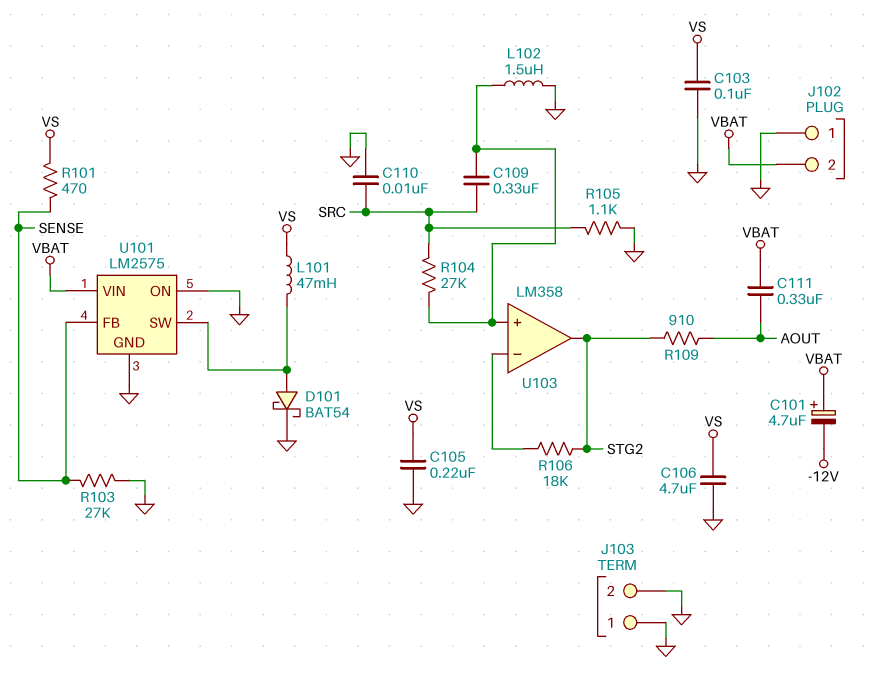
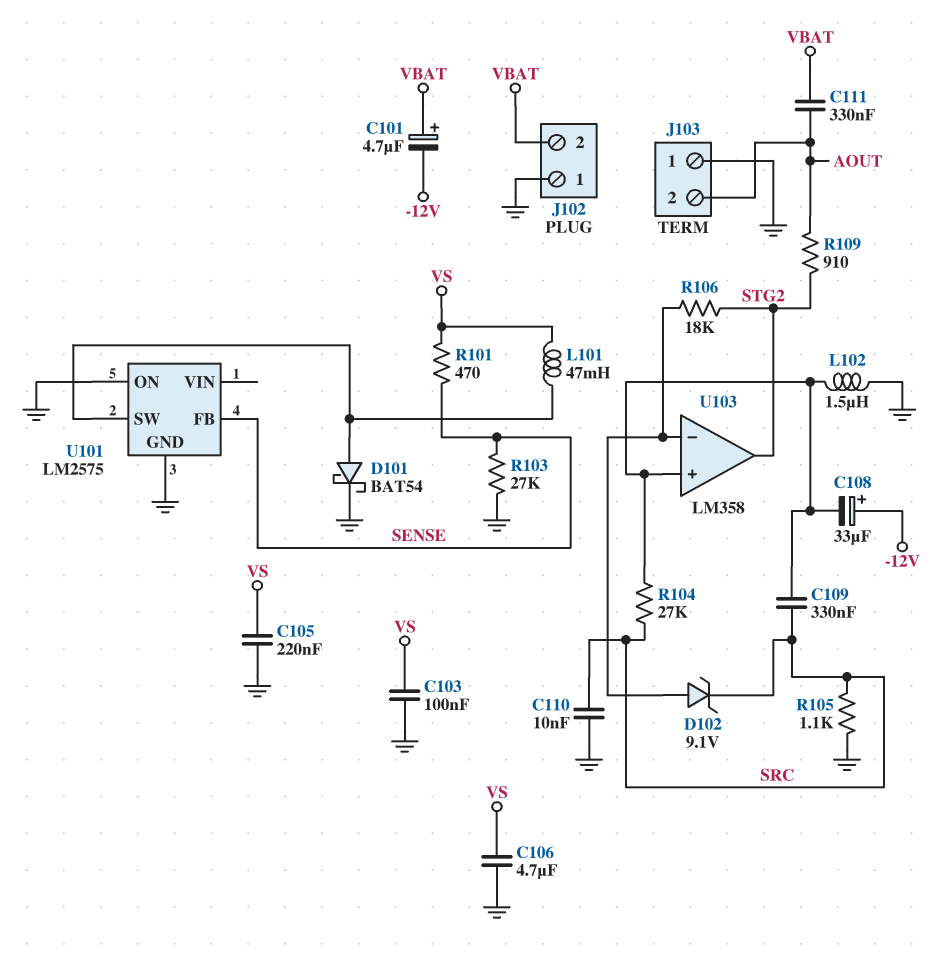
C108: none -> 33uF (plus -12V, minus U103/in+)
D102: none -> zener 9.1V (A U103/in-, K SRC)
J103 pin 2: GND -> AOUT
U101 pin VIN: VBAT -> none

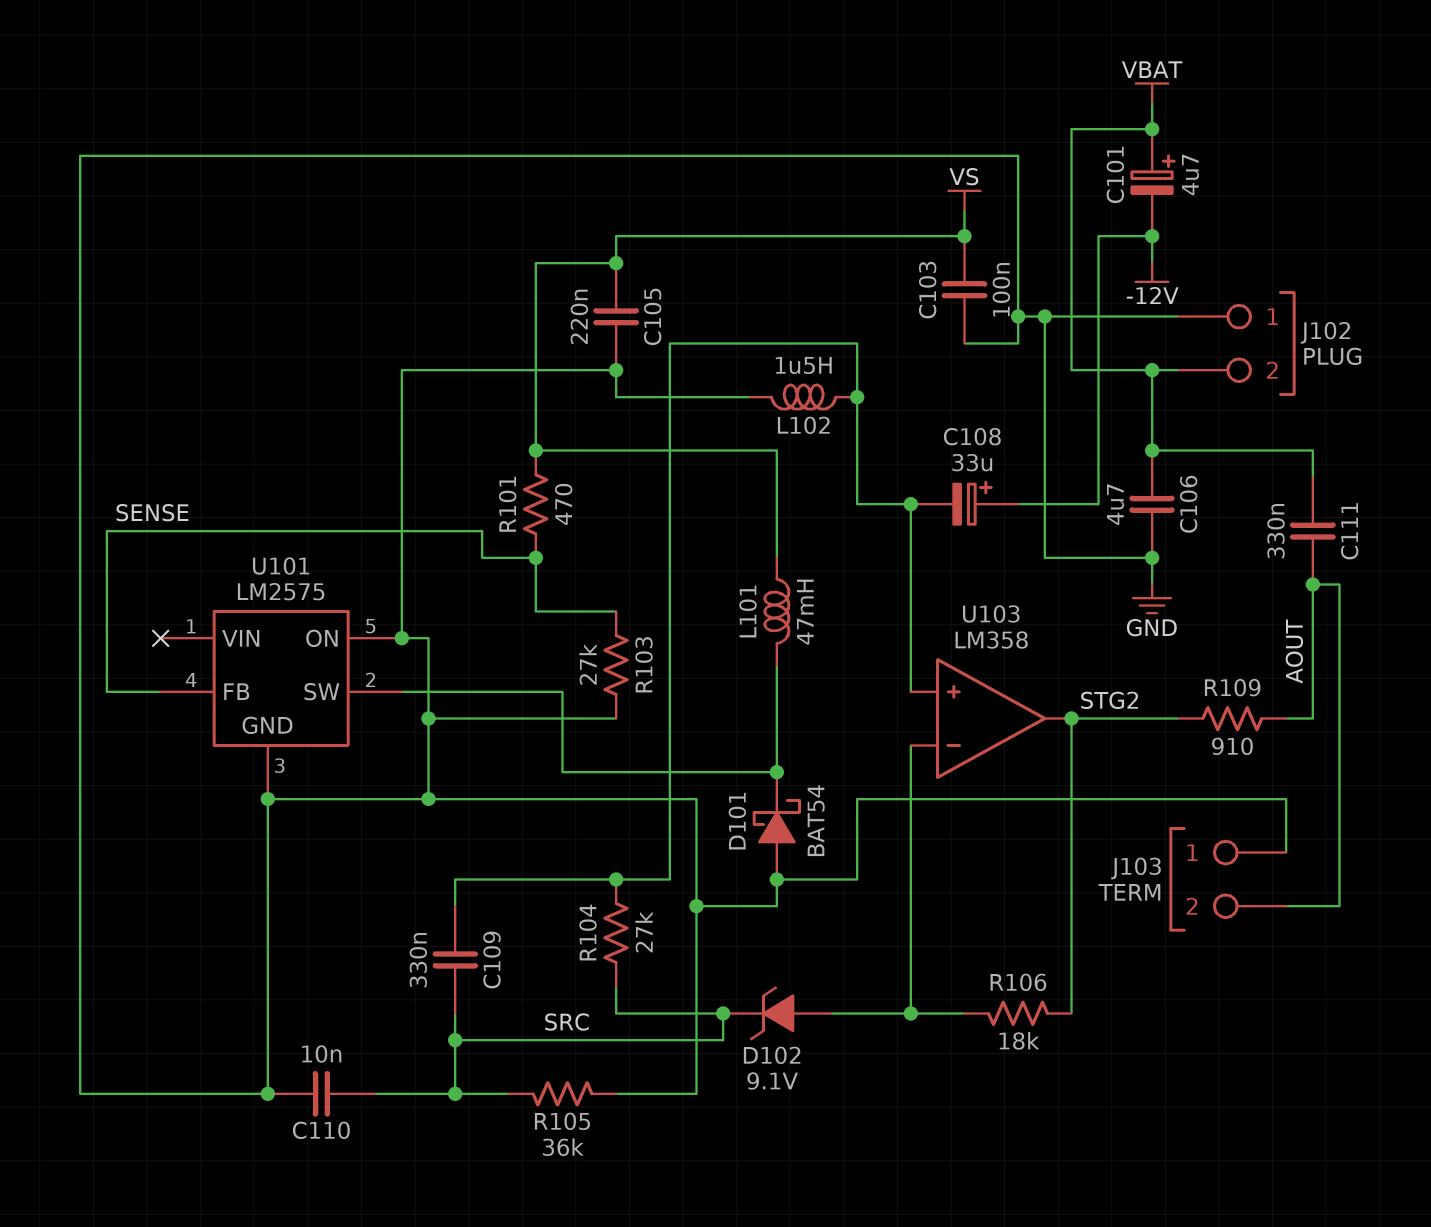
C106: 4.7uF (GND, VS) -> 4.7uF (GND, VBAT)
D101: schottky BAT54 (A U101/SW, K GND) -> schottky BAT54 (A GND, K U101/SW)
R105: 1.1k (GND, SRC) -> 36k (GND, SRC)

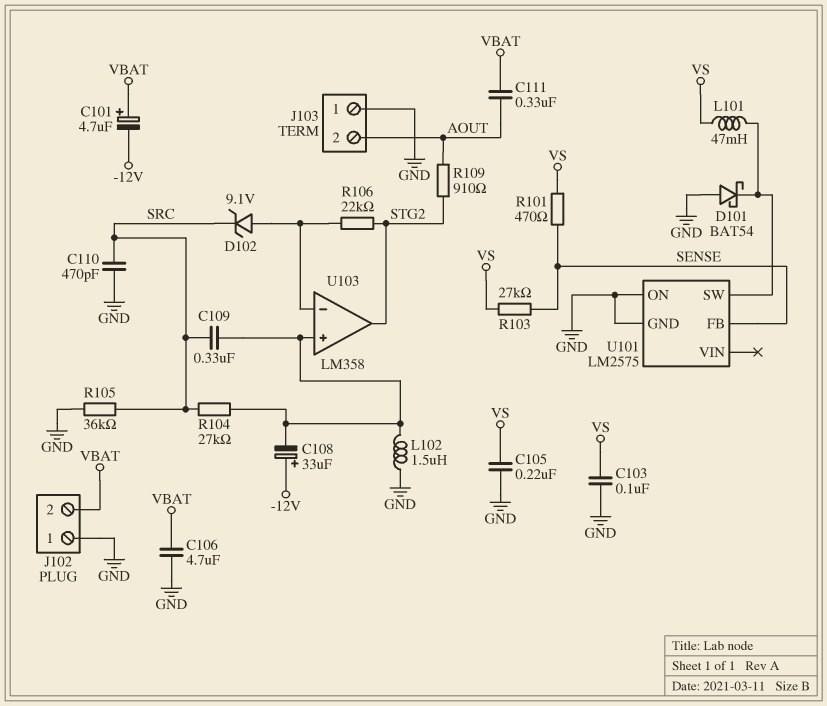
C110: 10nF (GND, SRC) -> 470pF (GND, SRC)
R103: 27k (GND, SENSE) -> 27k (SENSE, VS)
R106: 18k (STG2, U103/in-) -> 22k (STG2, U103/in-)

